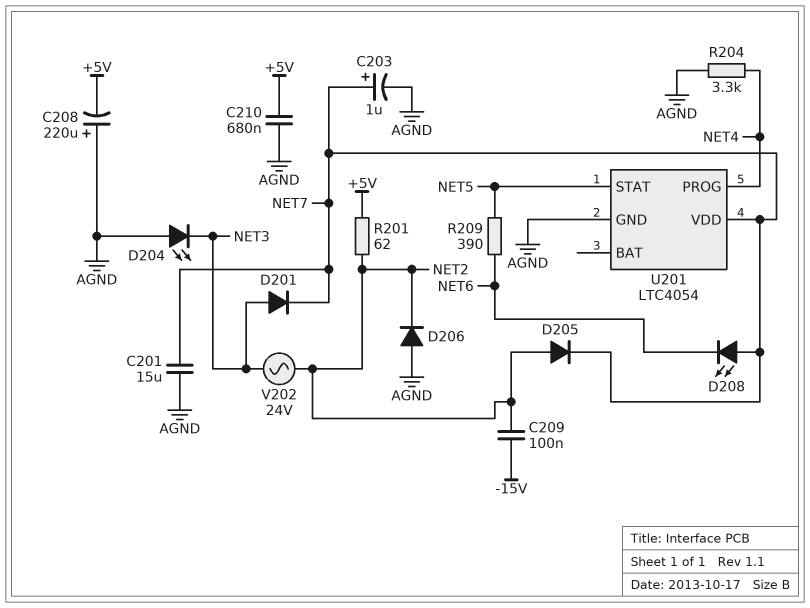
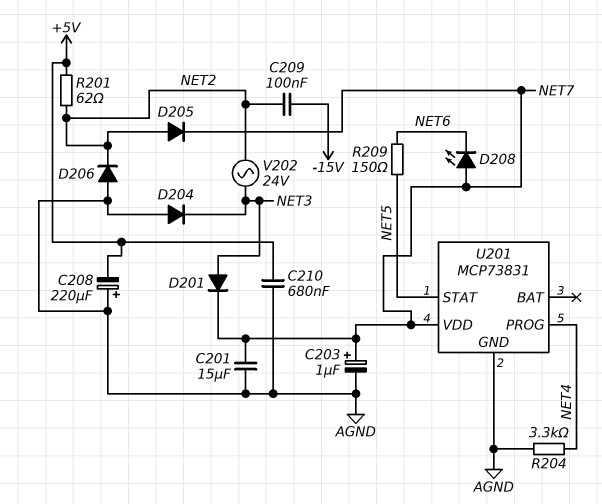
D204: LED (A AGND, K NET3) -> diode (A AGND, K NET3)
R209: 390 (NET5, NET6) -> 150 (NET5, NET6)
U201: LTC4054 -> MCP73831

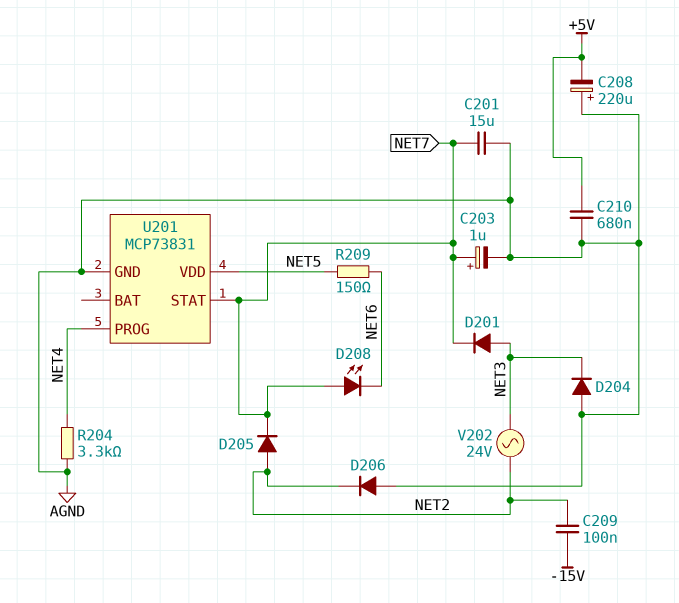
R201: 62 (+5V, NET2) -> none
U201 pin STAT: NET5 -> NET7
U201 pin VDD: NET7 -> NET5

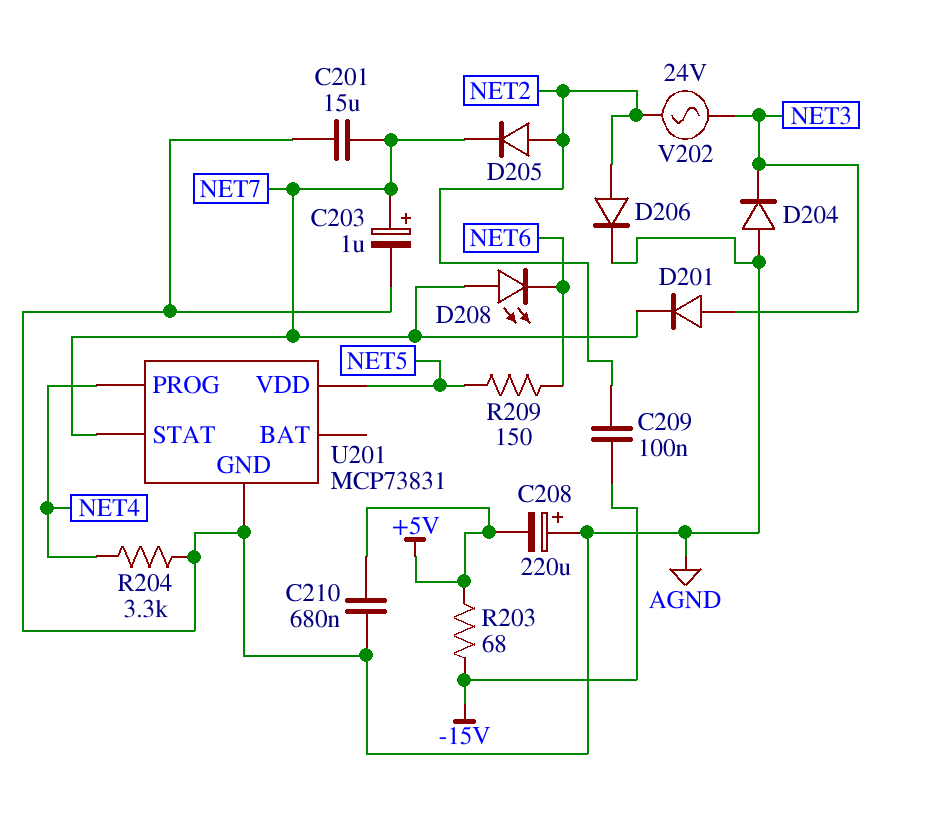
D206: diode (A AGND, K NET2) -> diode (A NET2, K AGND)
R203: none -> 68 (+5V, -15V)

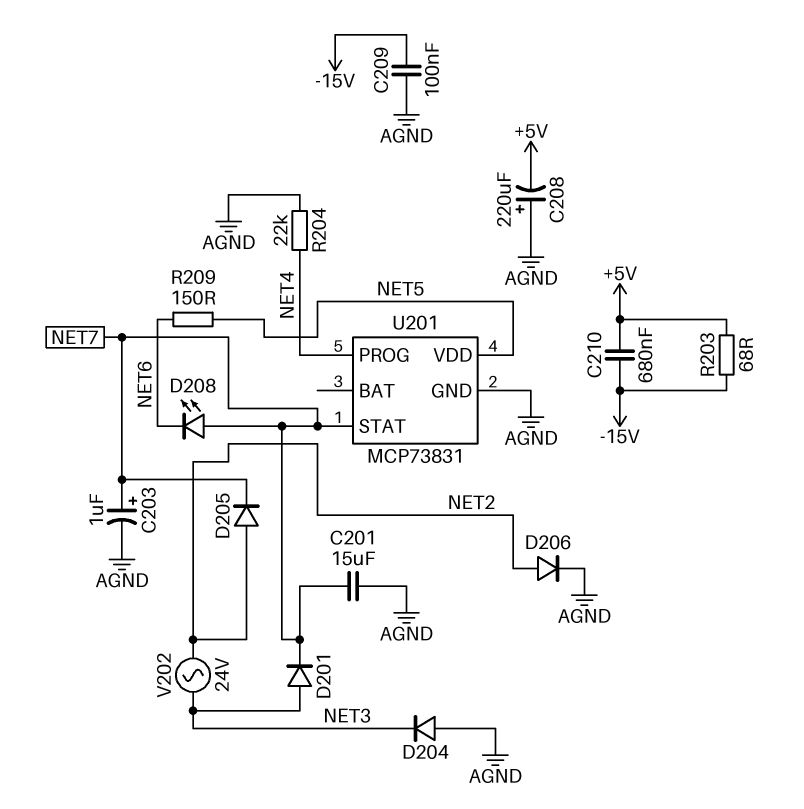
C209: 100nF (-15V, NET2) -> 100nF (-15V, AGND)
C210: 680nF (+5V, AGND) -> 680nF (+5V, -15V)
R204: 3.3k (AGND, NET4) -> 22k (AGND, NET4)

